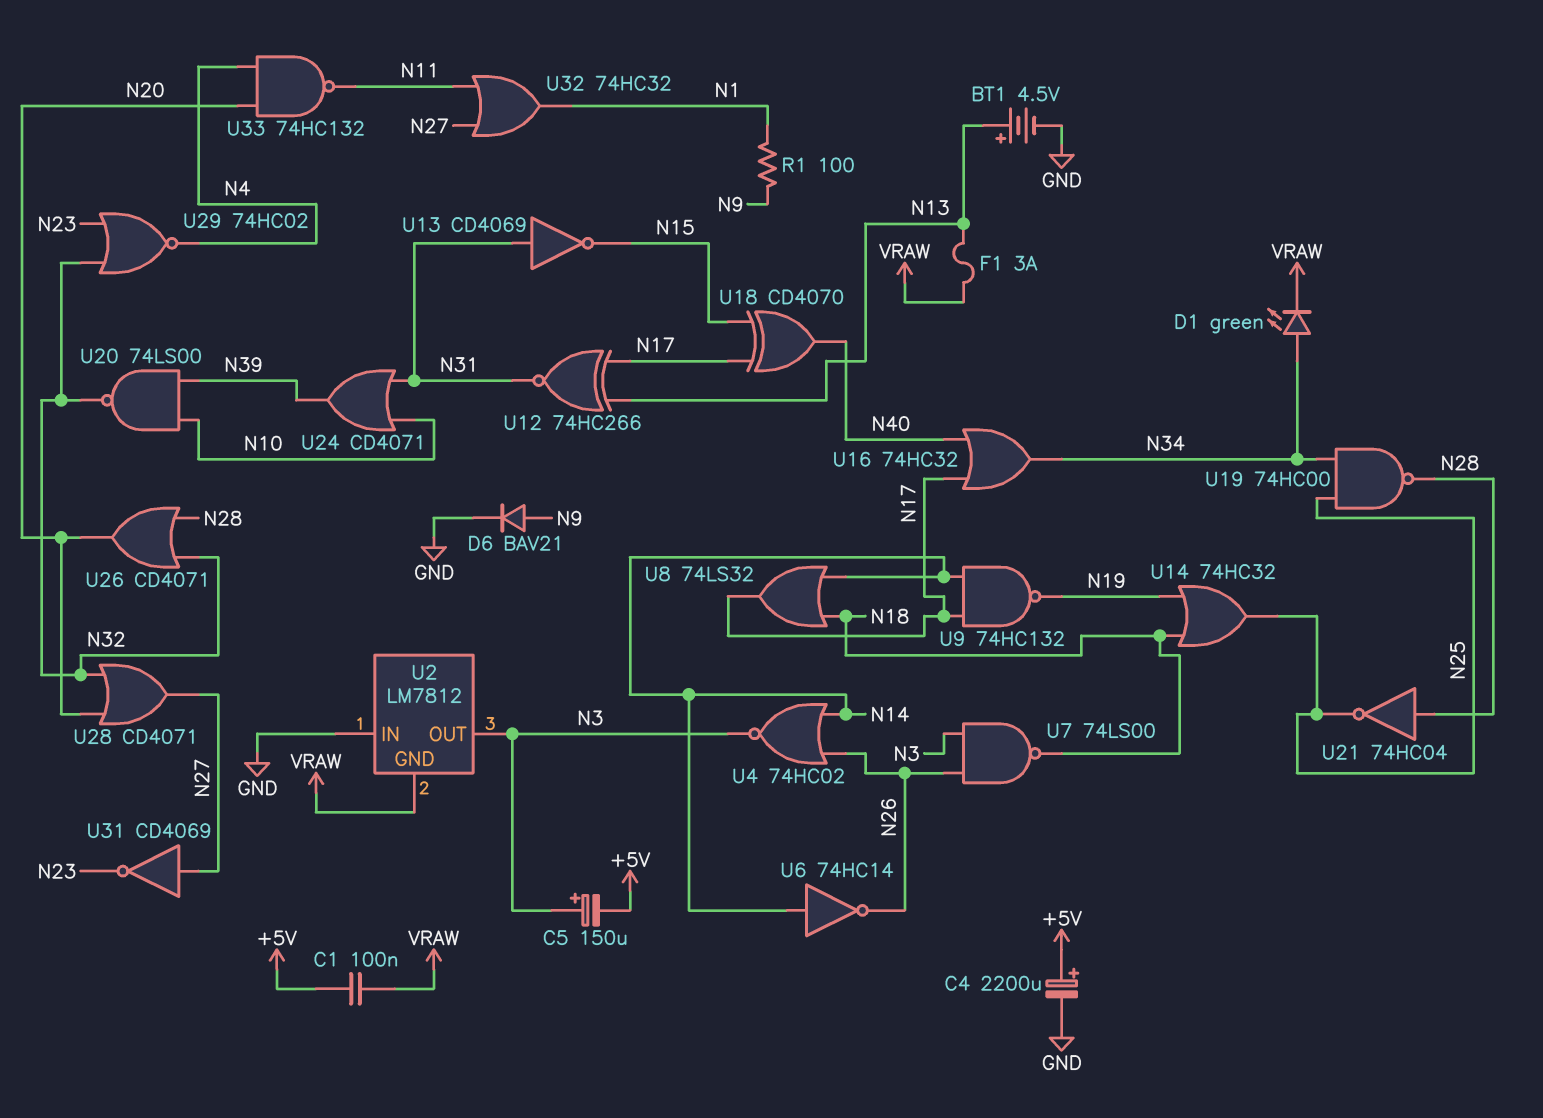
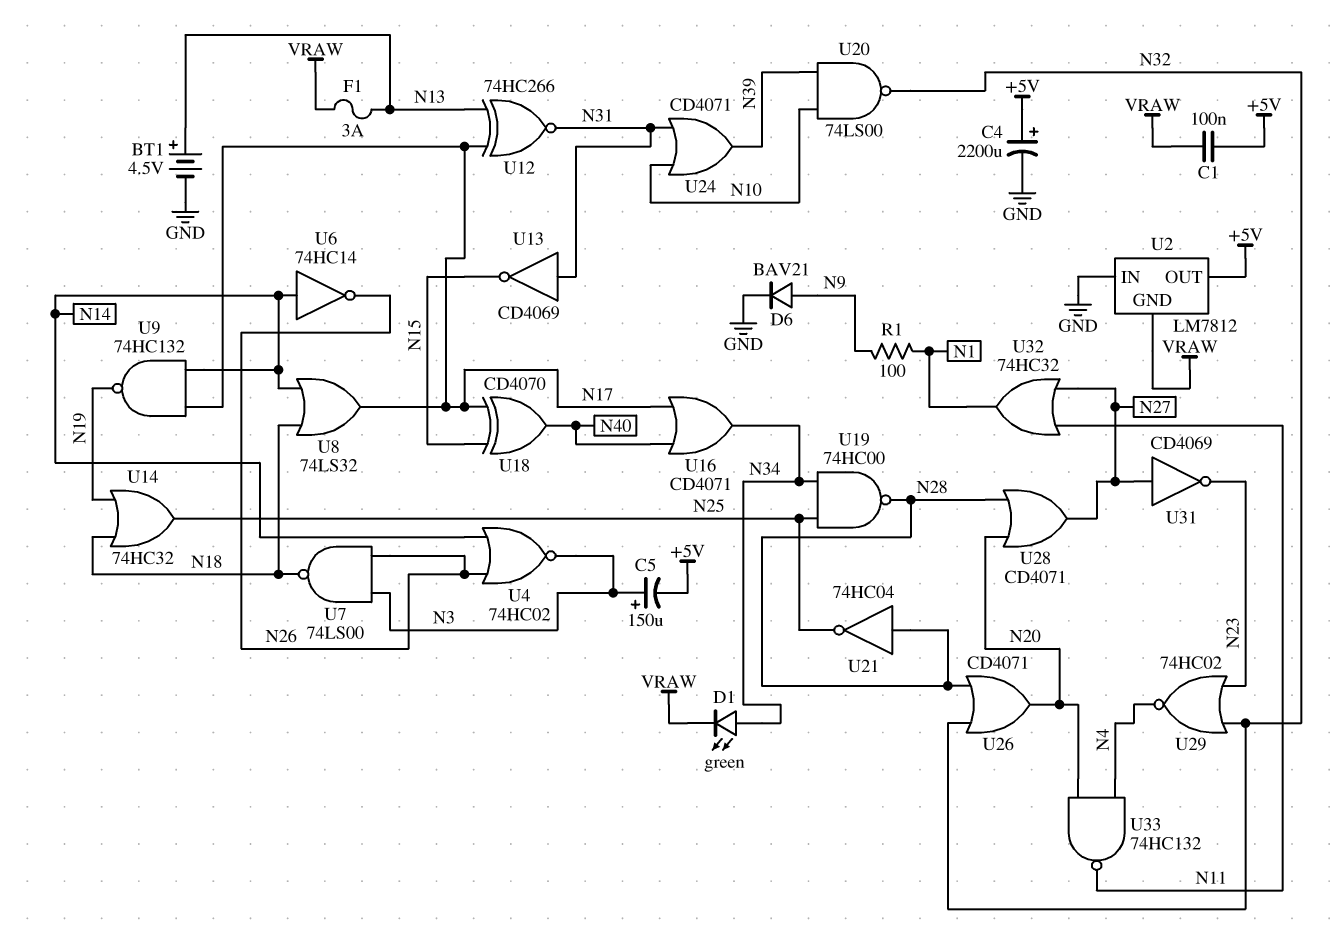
U2 pin OUT: N3 -> +5V
U16: OR 74HC32 (in N17, in N40, out N34) -> OR CD4071 (in N17, in N40, out N34)
U28: OR CD4071 (in N20, in N32, out N27) -> OR CD4071 (in N20, in N28, out N27)

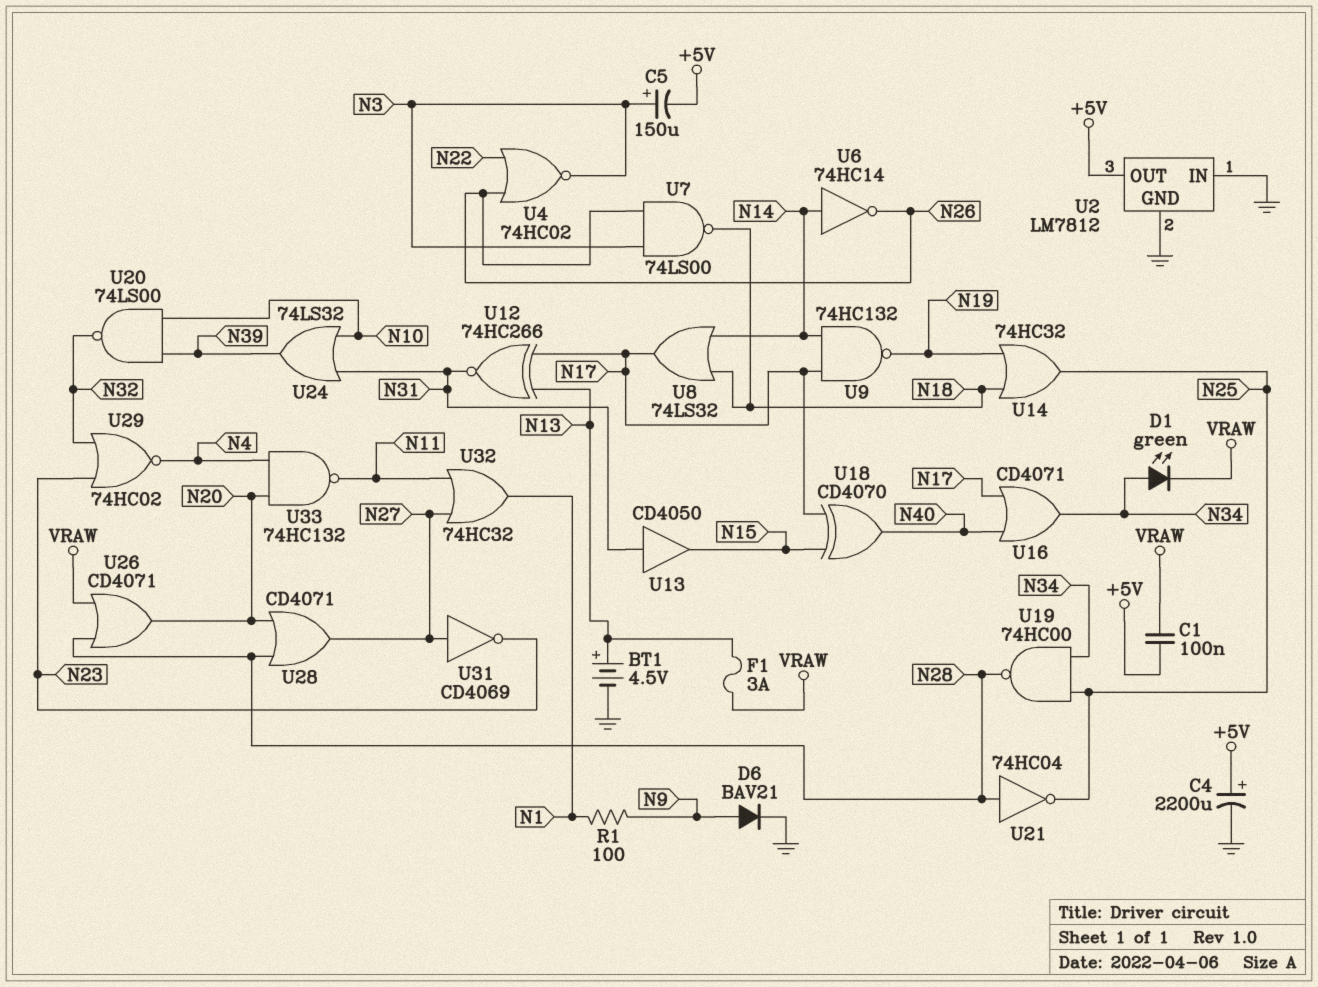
U2 pin GND: VRAW -> GND
U4: NOR 74HC02 (in N14, in N26, out N3) -> NOR 74HC02 (in N22, in N26, out N3)
U13: NOT CD4069 (in N31, out N15) -> buffer CD4050 (in N31, out N15)
U24: OR CD4071 (in N10, in N31, out N39) -> OR 74LS32 (in N10, in N31, out N39)
U26: OR CD4071 (in N28, in N32, out N20) -> OR CD4071 (in N28, in VRAW, out N20)

